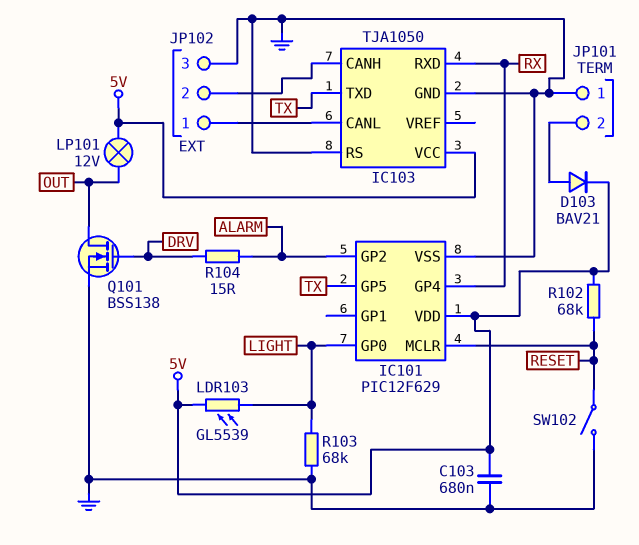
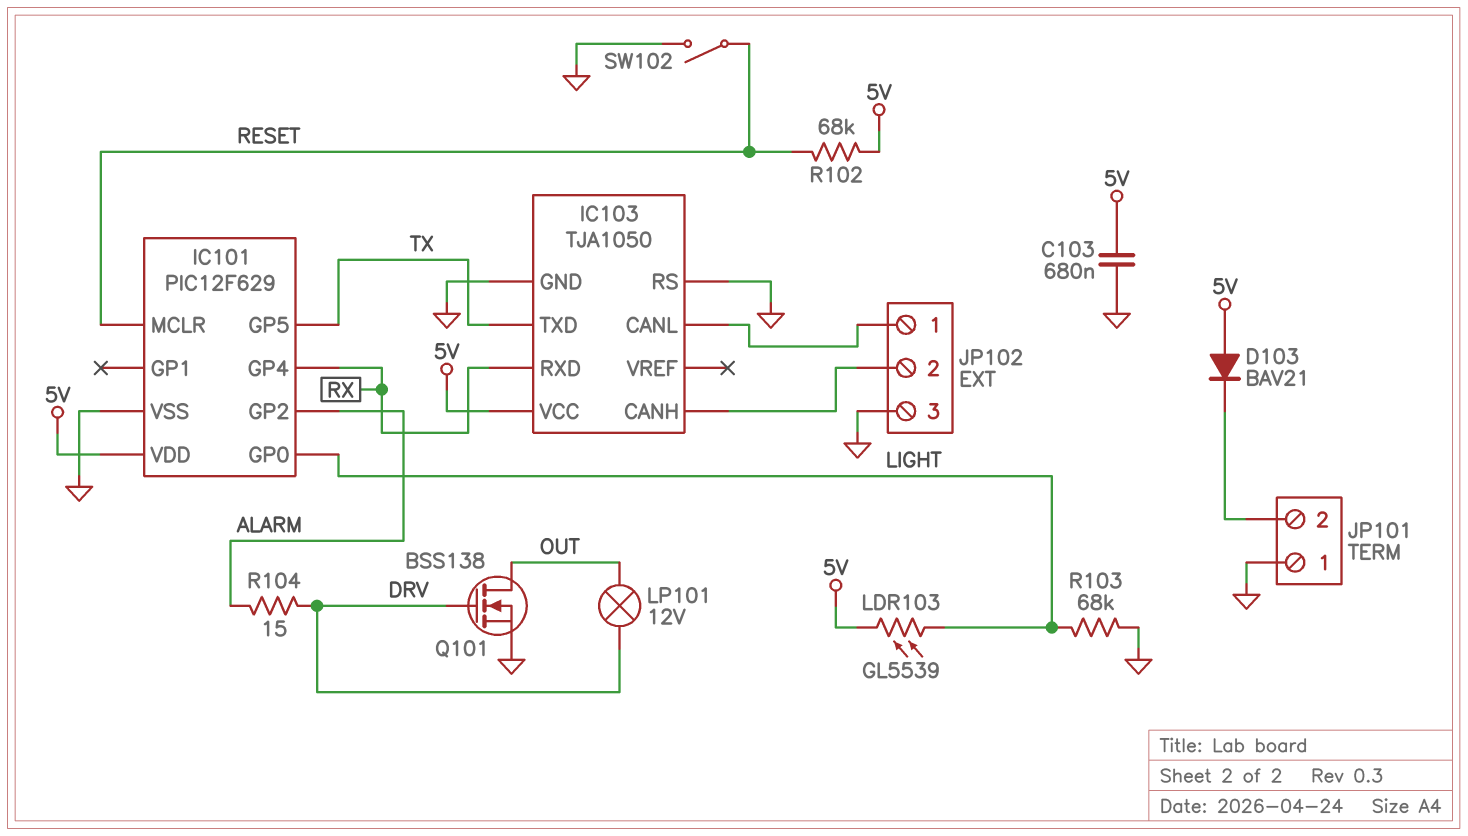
D103: diode BAV21 (A JP101/2, K 5V) -> diode BAV21 (A 5V, K JP101/2)
LP101: lamp 12V (5V, OUT) -> lamp 12V (DRV, OUT)

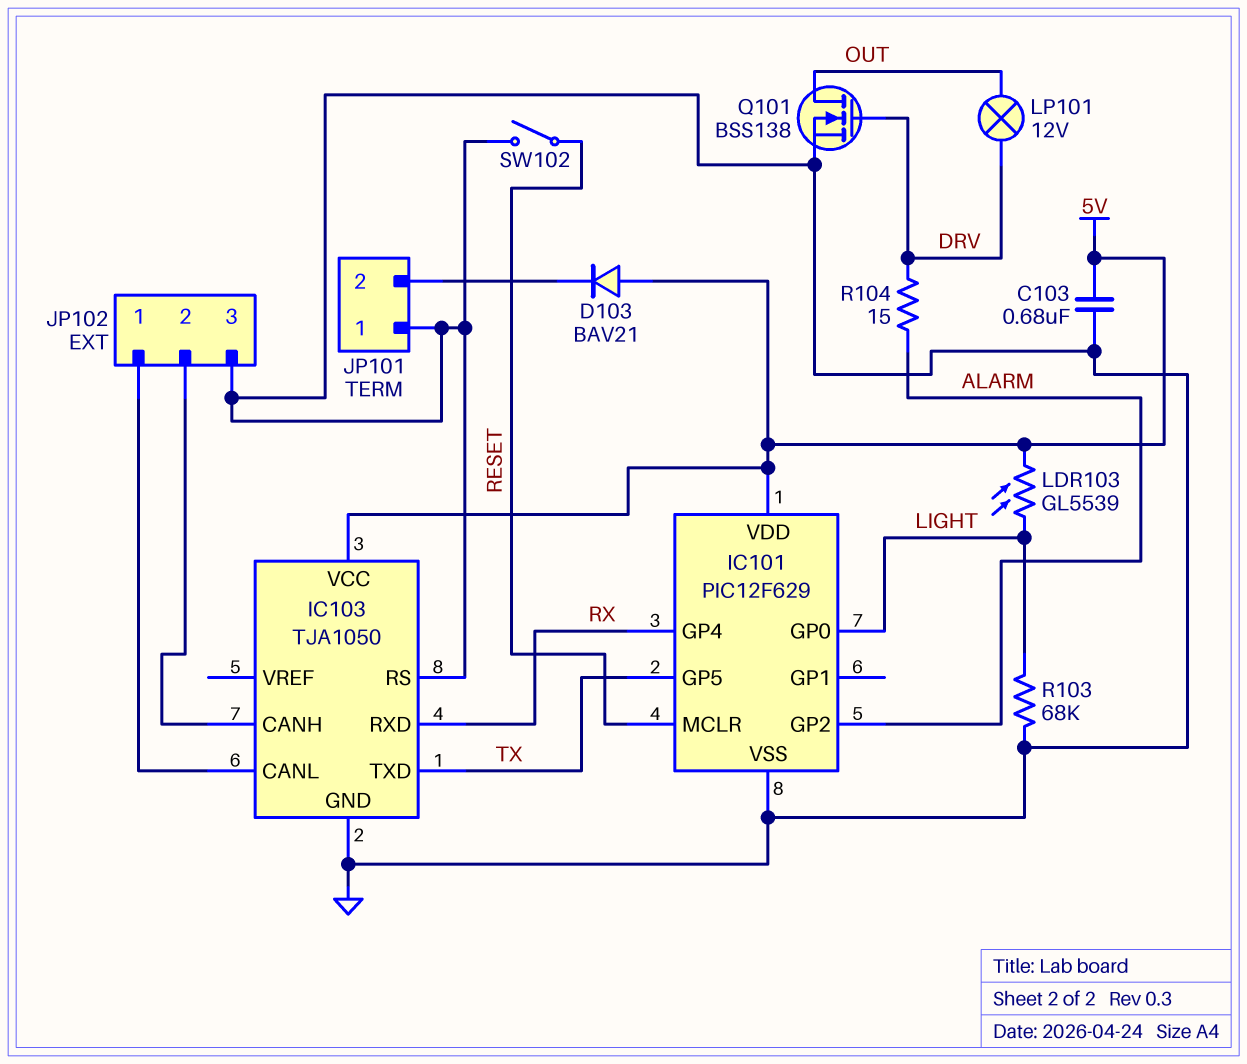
R102: 68k (5V, RESET) -> none

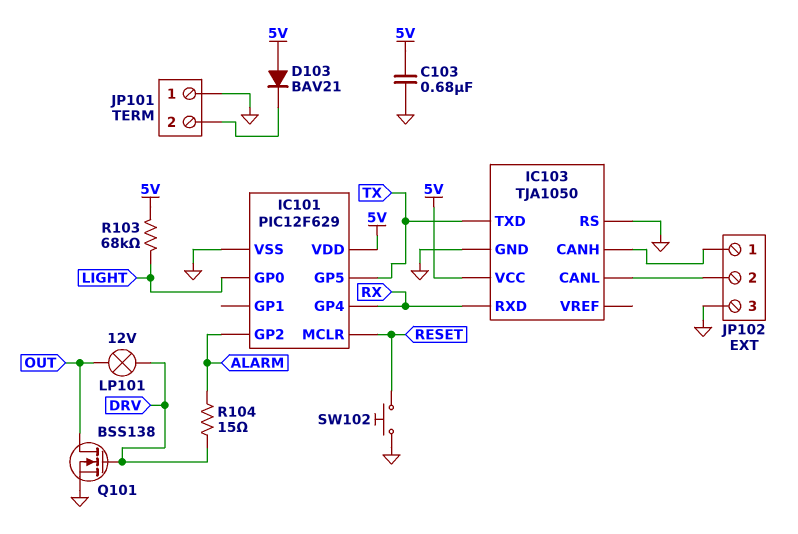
JP102 pin 1: IC103/CANL -> IC103/CANH
JP102 pin 2: IC103/CANH -> IC103/CANL
LDR103: GL5539 (5V, LIGHT) -> none
R103: 68k (GND, LIGHT) -> 68k (5V, LIGHT)
SW102: switch (GND, RESET) -> button (GND, RESET)

